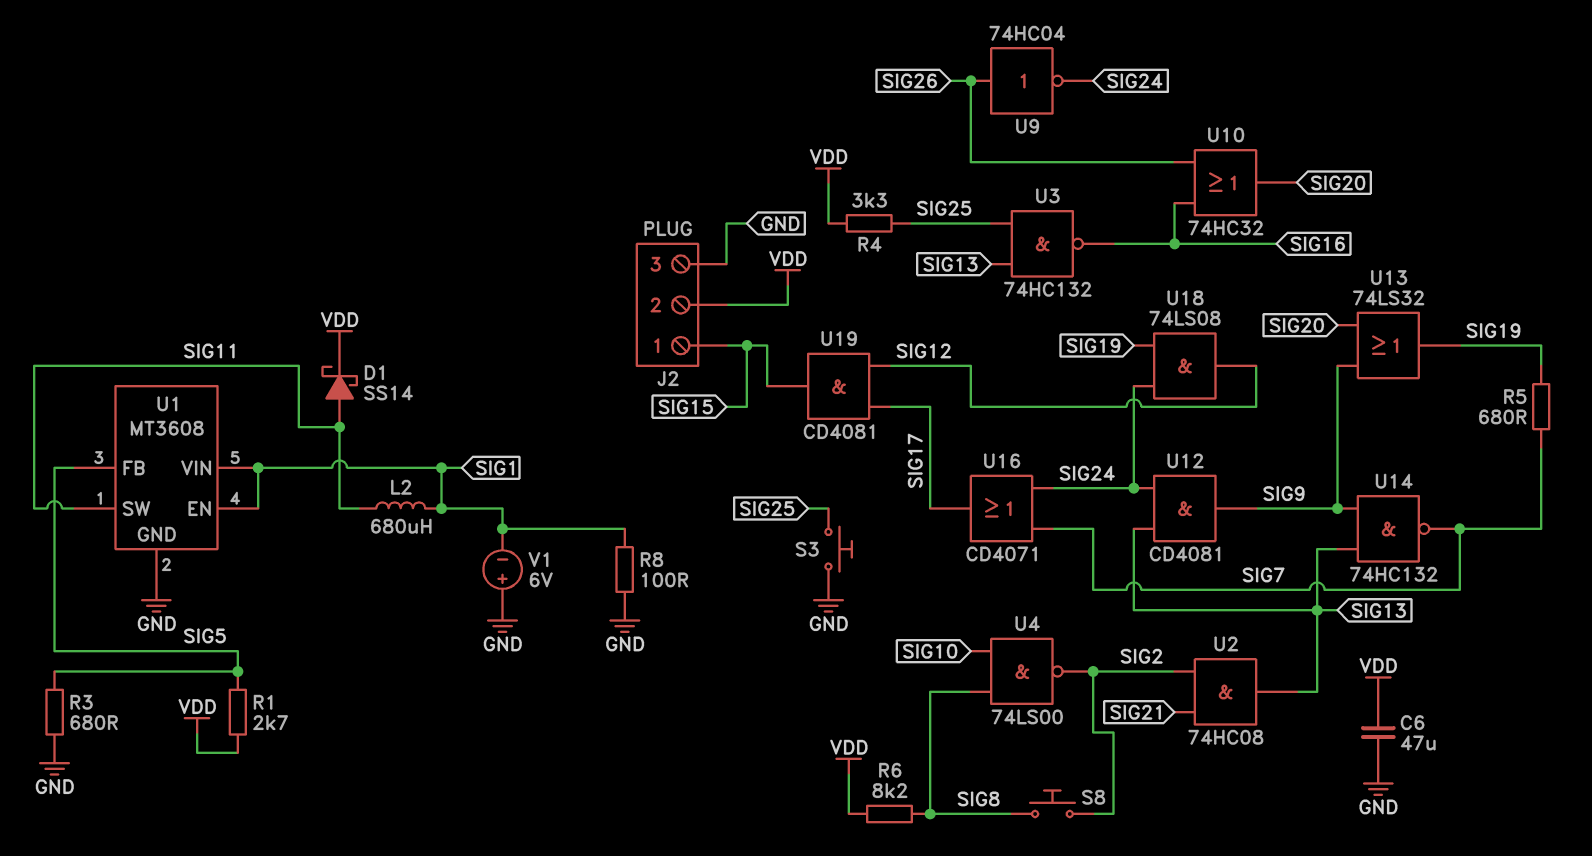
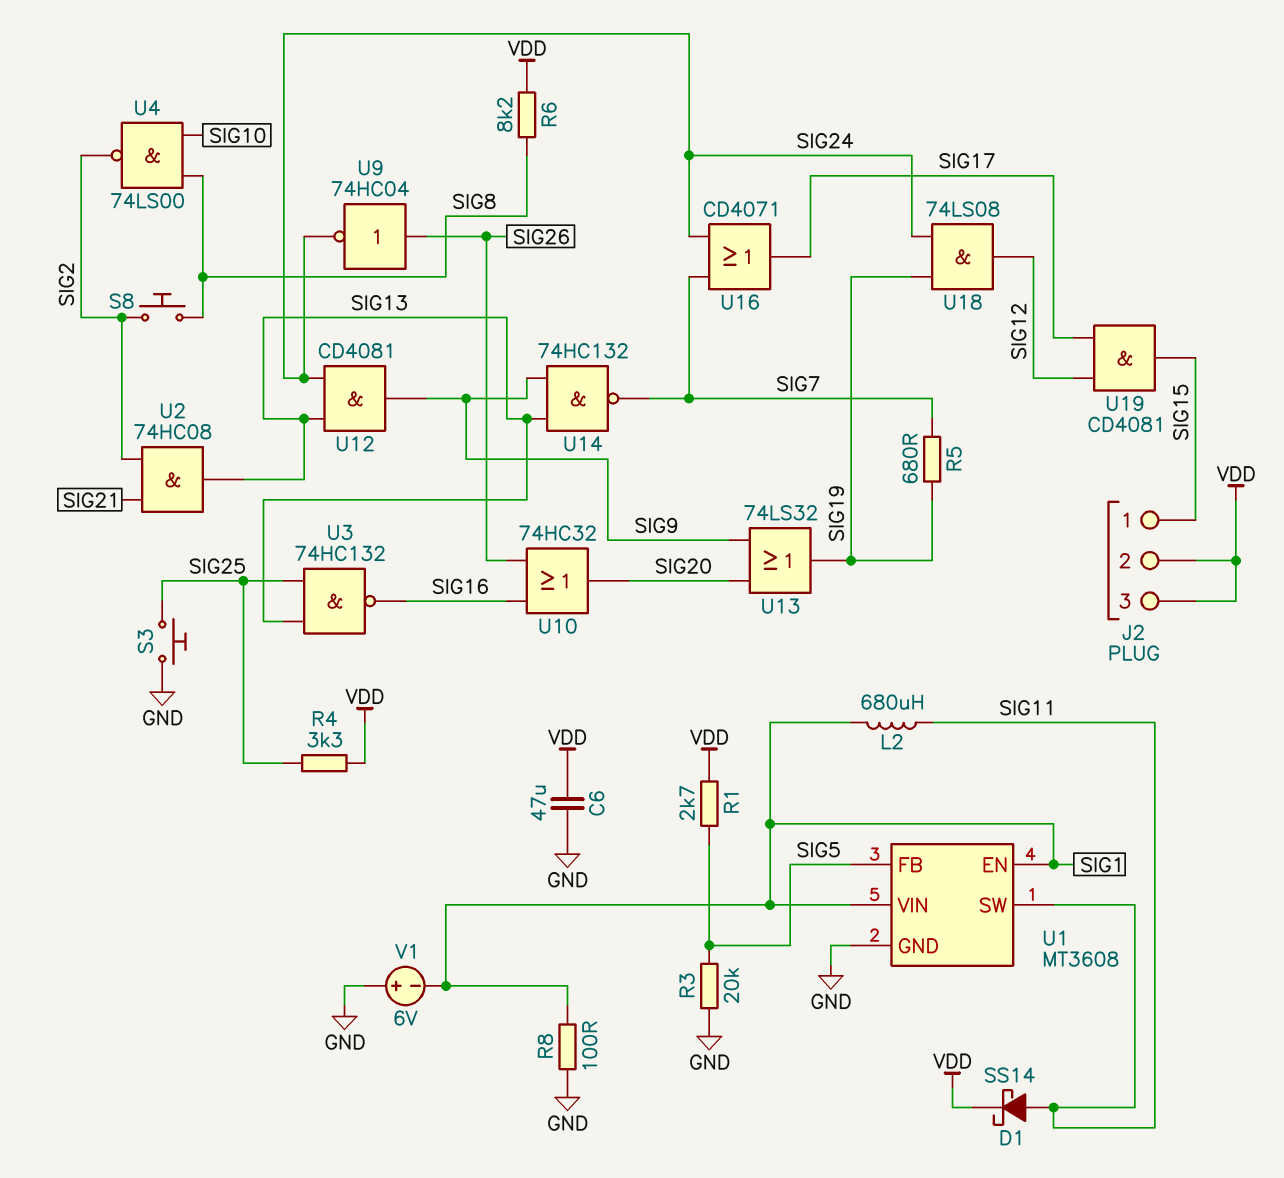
J2 pin 3: GND -> VDD
R3: 680 (GND, SIG5) -> 20k (GND, SIG5)

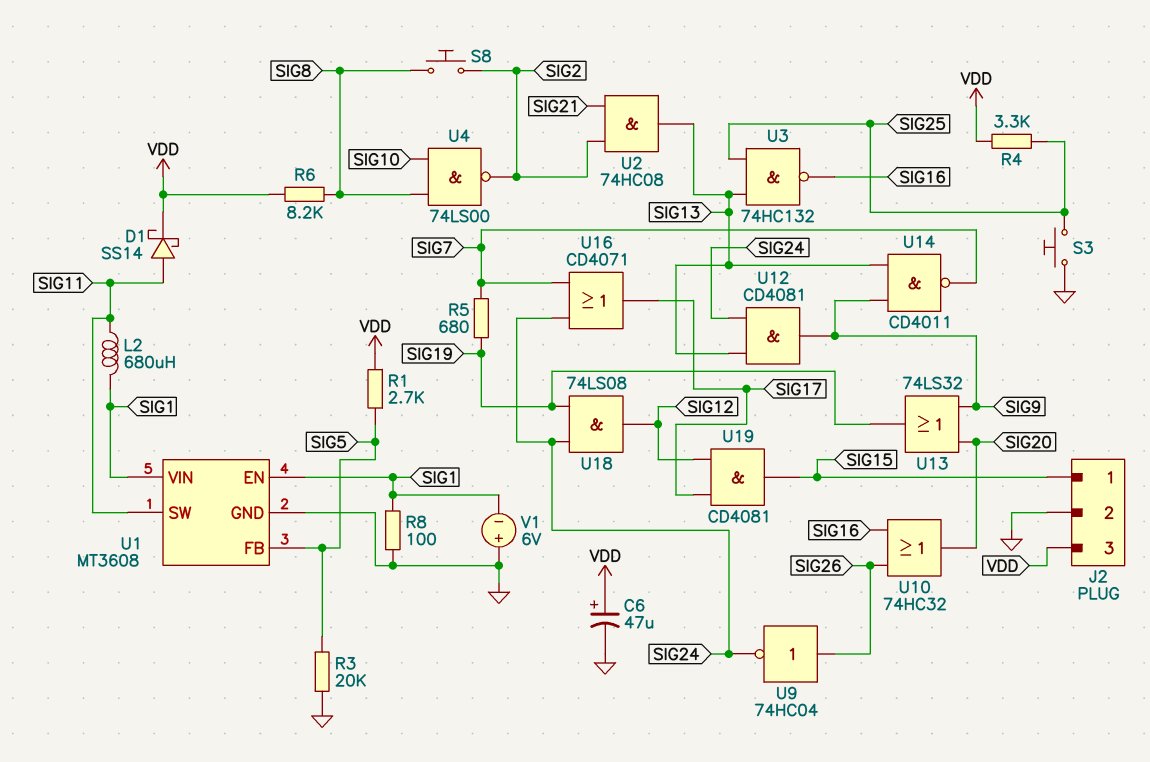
C6: 47uF (GND, VDD) -> 47uF (plus VDD, minus GND)
J2 pin 2: VDD -> GND
U14: NAND 74HC132 (in SIG9, in SIG13, out SIG7) -> NAND CD4011 (in SIG9, in SIG13, out SIG7)

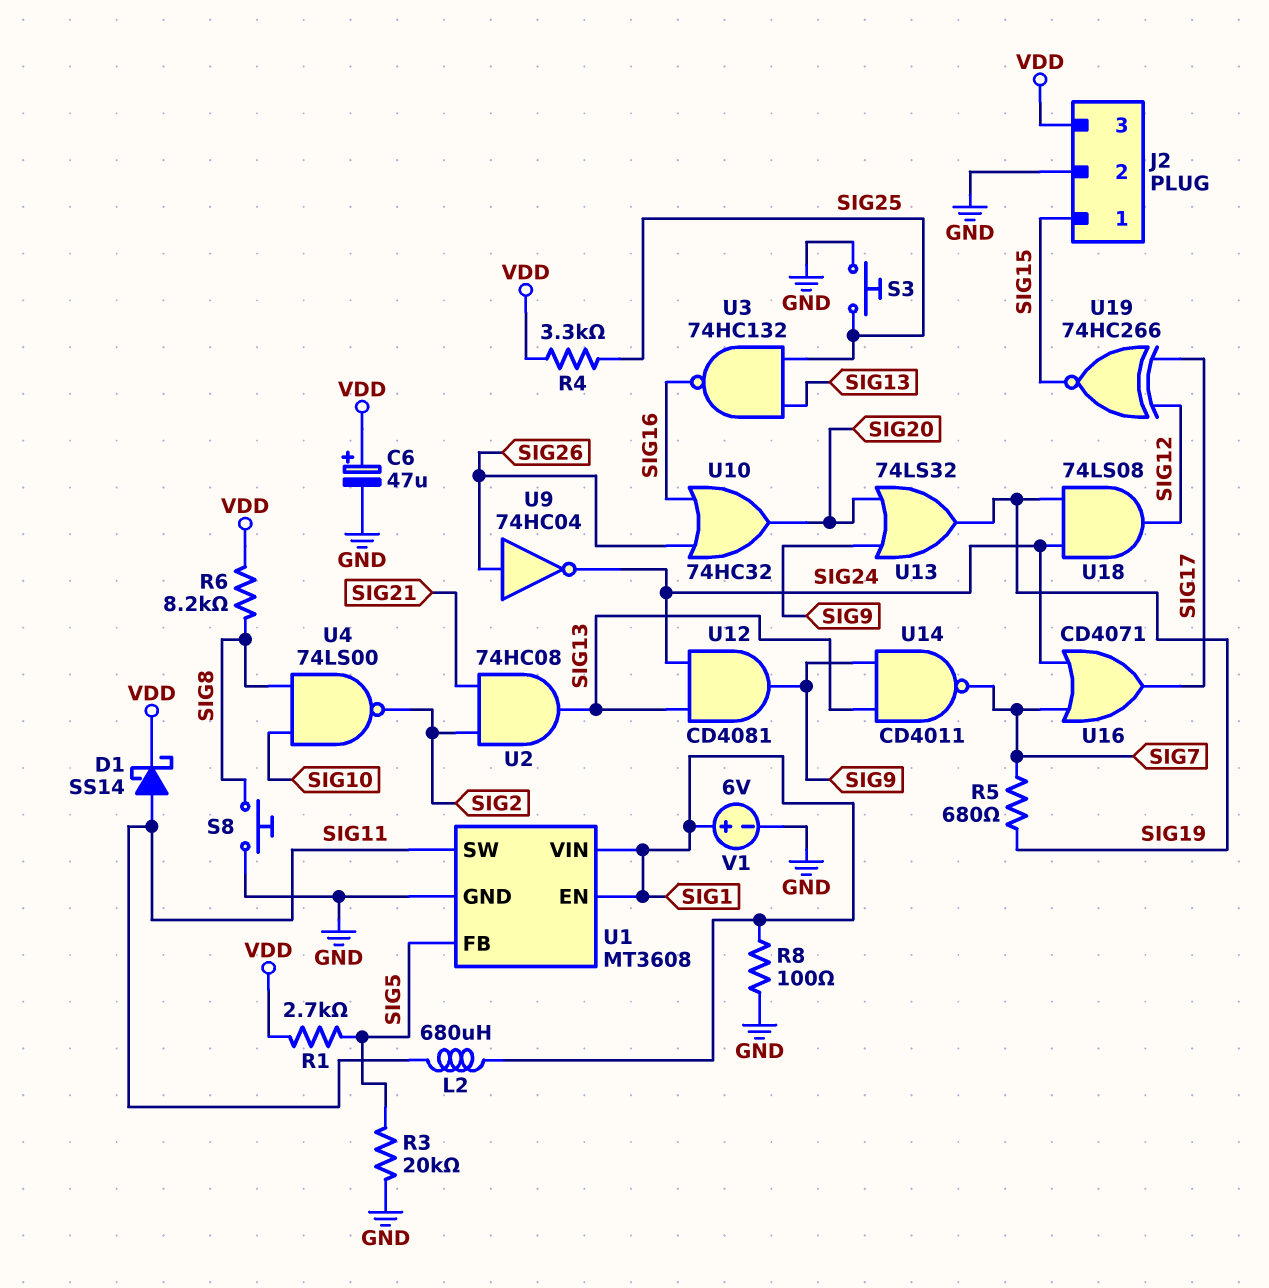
S8: button (SIG2, SIG8) -> button (GND, SIG8)
U19: AND CD4081 (in SIG12, in SIG17, out SIG15) -> XNOR 74HC266 (in SIG12, in SIG17, out SIG15)
V1: 6V (plus GND, minus SIG1) -> 6V (plus SIG1, minus GND)

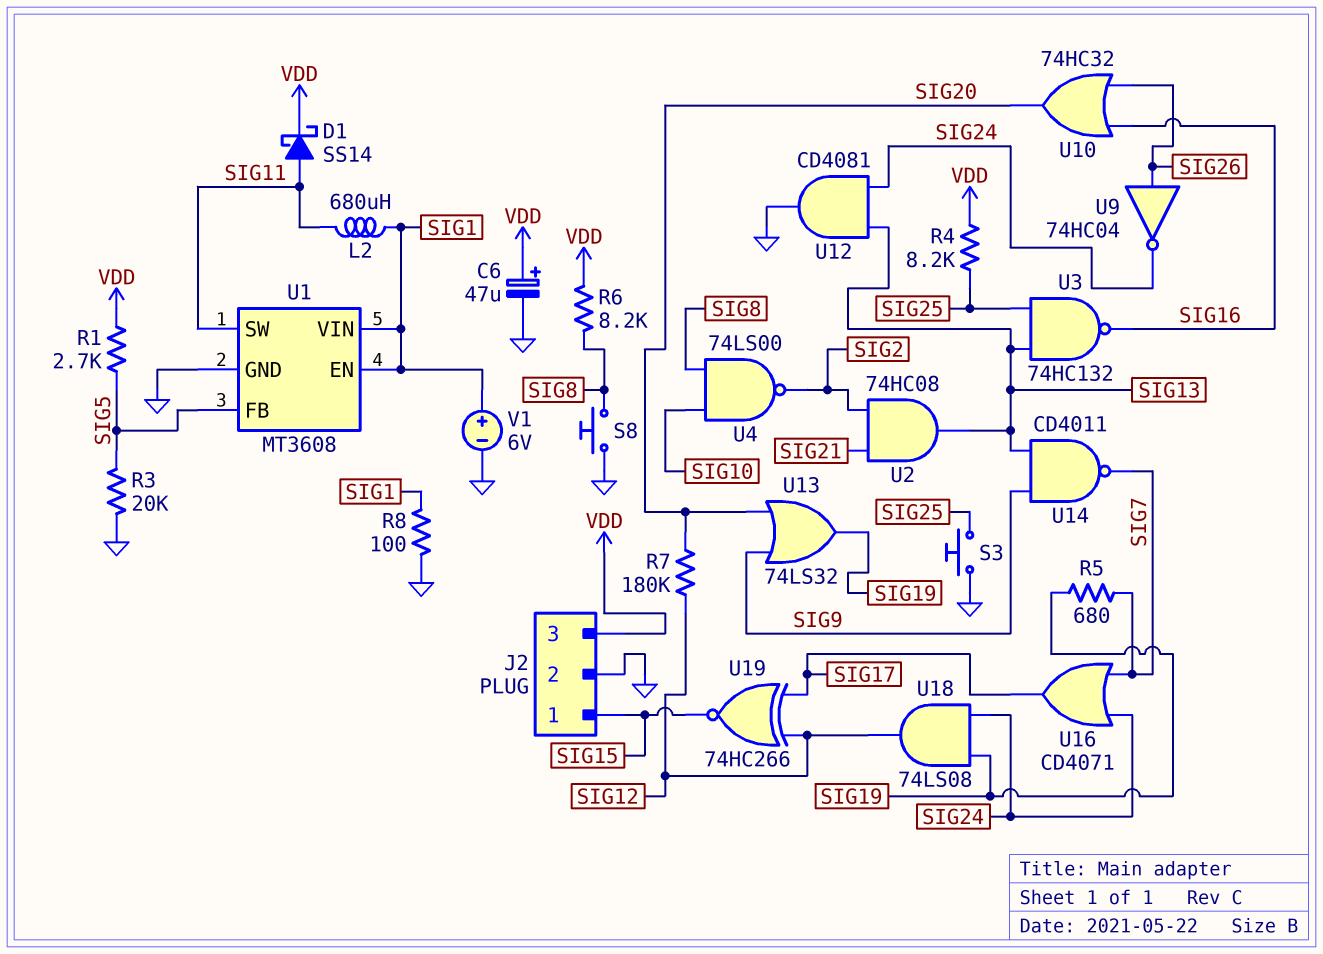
R4: 3.3k (SIG25, VDD) -> 8.2k (SIG25, VDD)
R7: none -> 180k (SIG12, SIG20)
U12: AND CD4081 (in SIG13, in SIG24, out SIG9) -> AND CD4081 (in SIG13, in SIG24, out GND)

